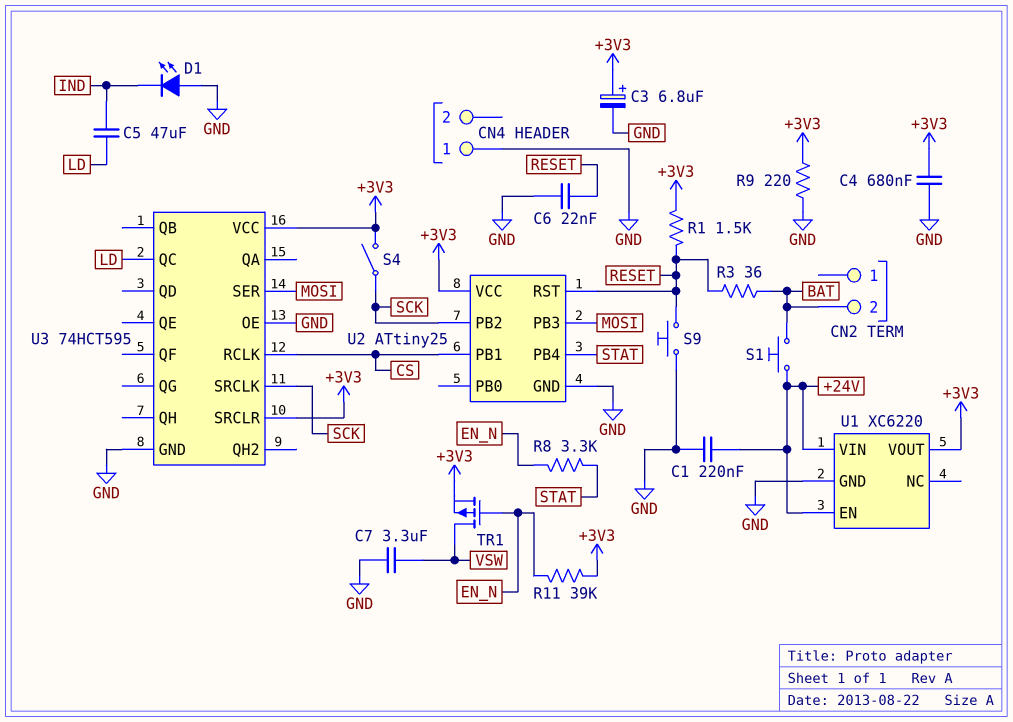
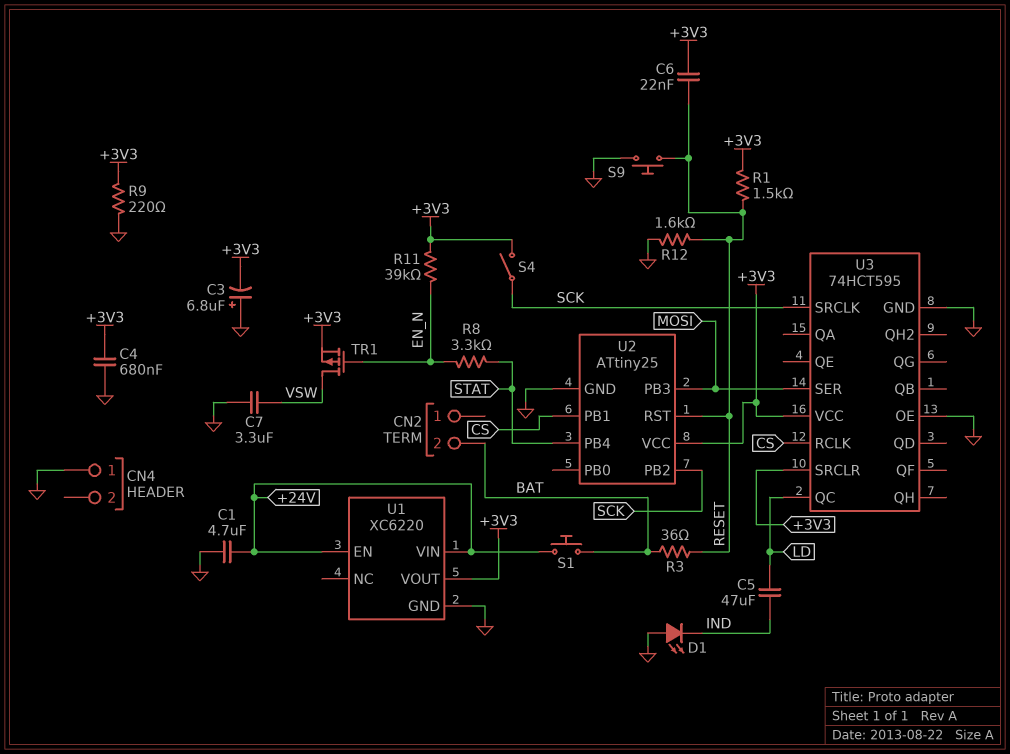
C1: 220nF (+24V, GND) -> 4.7uF (+24V, GND)
C3: 6.8uF (plus +3V3, minus GND) -> 6.8uF (plus GND, minus +3V3)
C6: 22nF (GND, RESET) -> 22nF (+3V3, RESET)
R12: none -> 1.6k (GND, RESET)

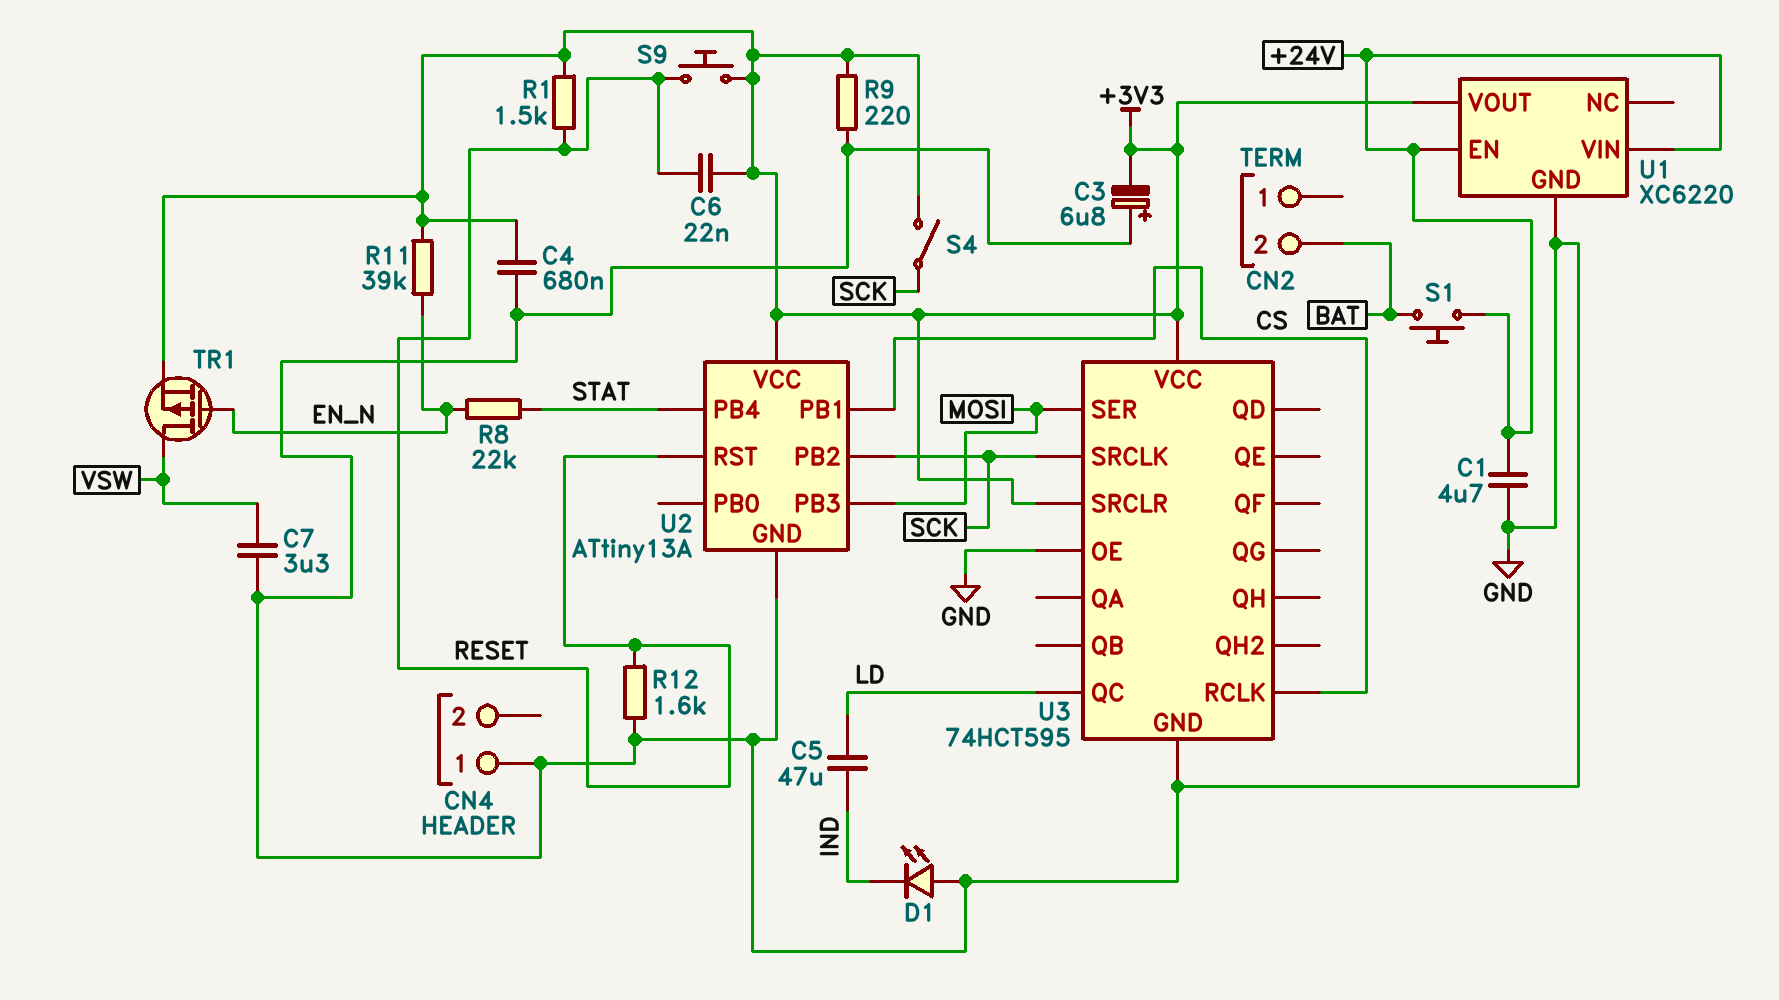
R3: 36 (BAT, RESET) -> none
R8: 3.3k (EN_N, STAT) -> 22k (EN_N, STAT)
S9: button (GND, RESET) -> button (+3V3, RESET)
U2: ATtiny25 -> ATtiny13A

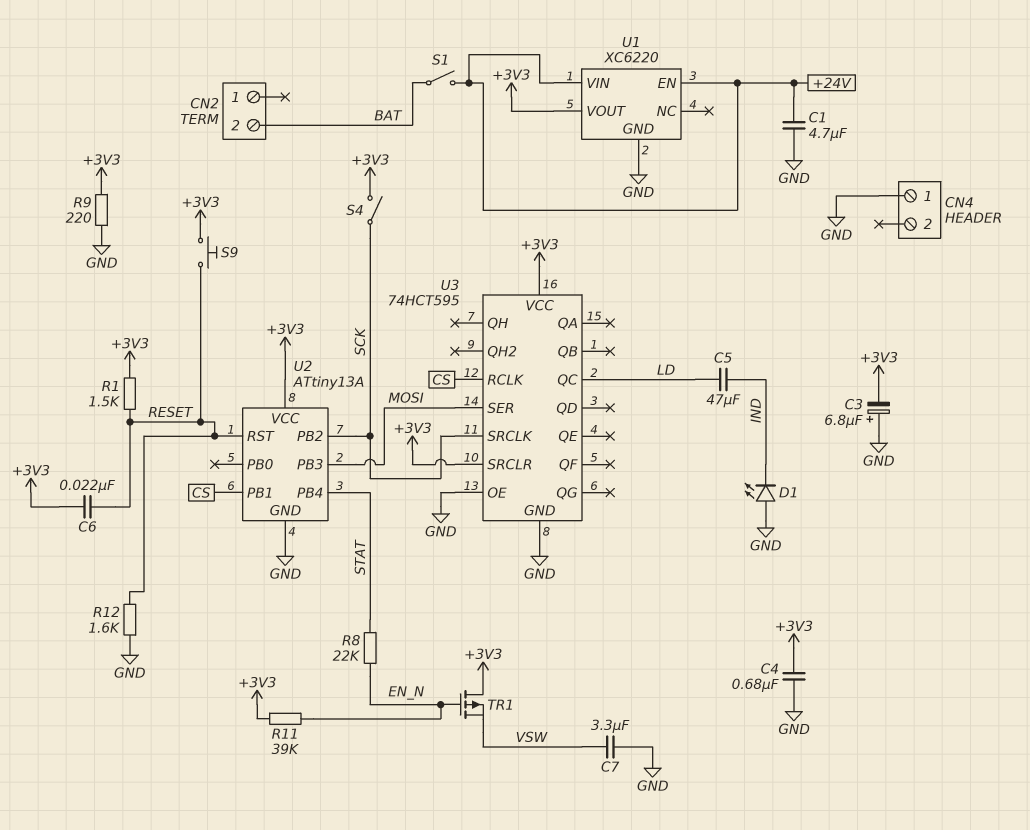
S1: button (+24V, BAT) -> switch (+24V, BAT)
TR1: PMOS (G EN_N, D VSW, S +3V3) -> PMOS (G EN_N, D +3V3, S VSW)

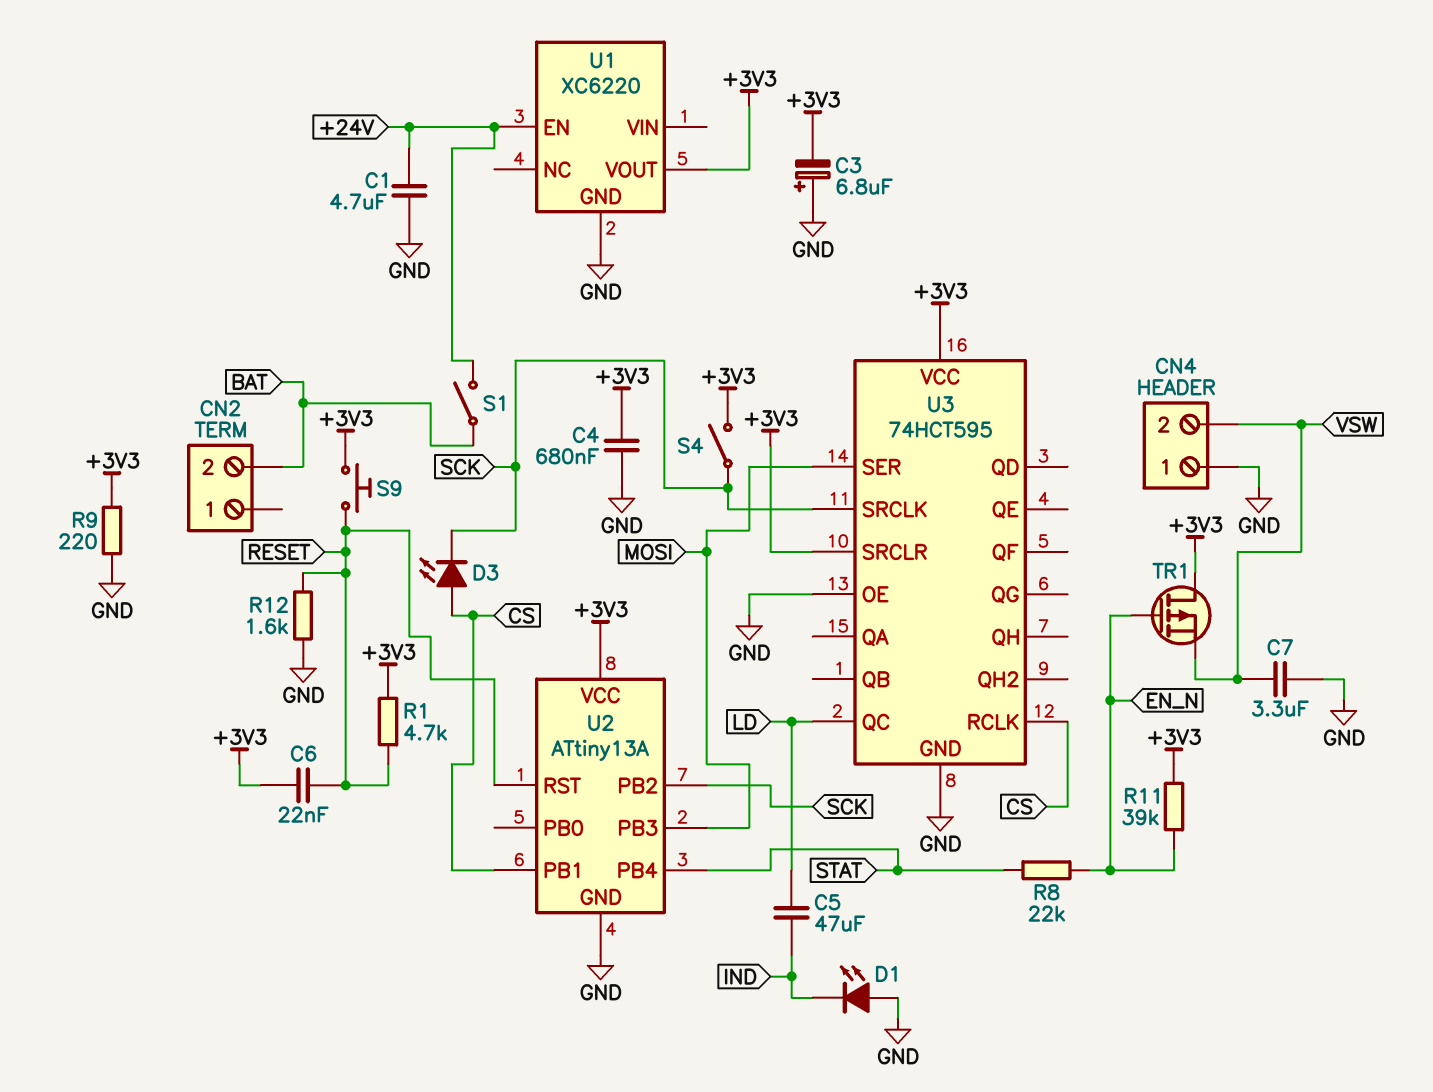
CN4 pin 2: none -> VSW
D3: none -> LED (A CS, K SCK)
R1: 1.5k (+3V3, RESET) -> 4.7k (+3V3, RESET)
U1 pin VIN: +24V -> none

